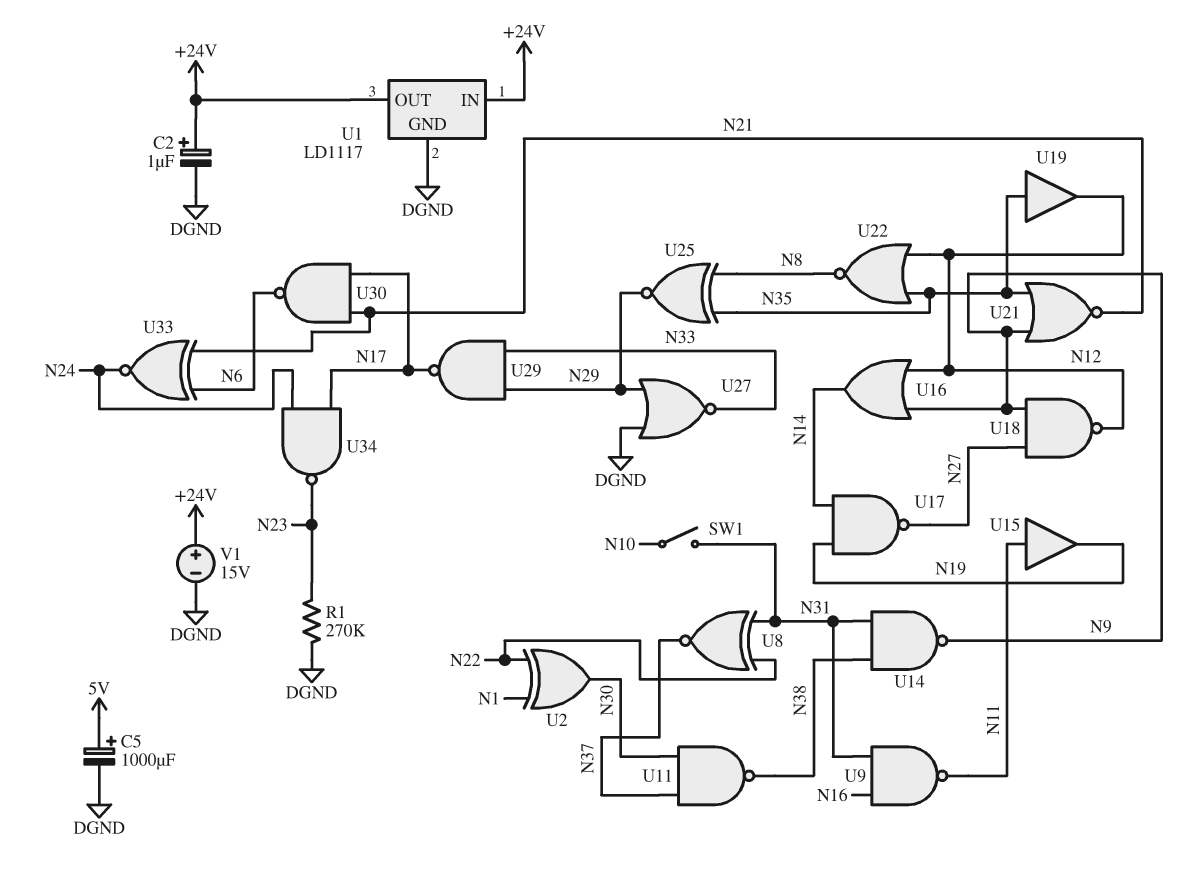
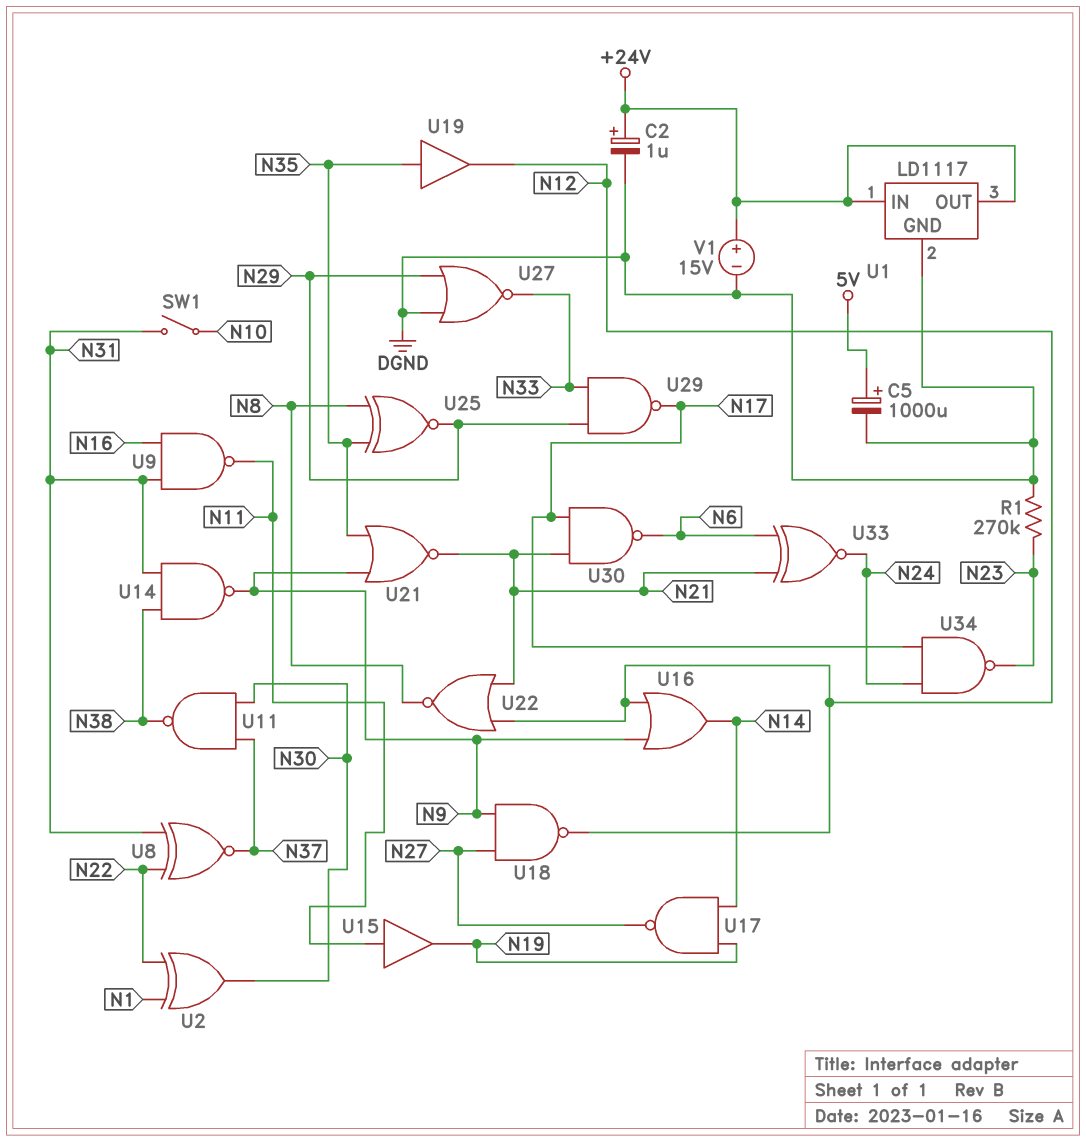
U22: NOR (in N12, in N35, out N8) -> NOR (in N12, in N21, out N8)

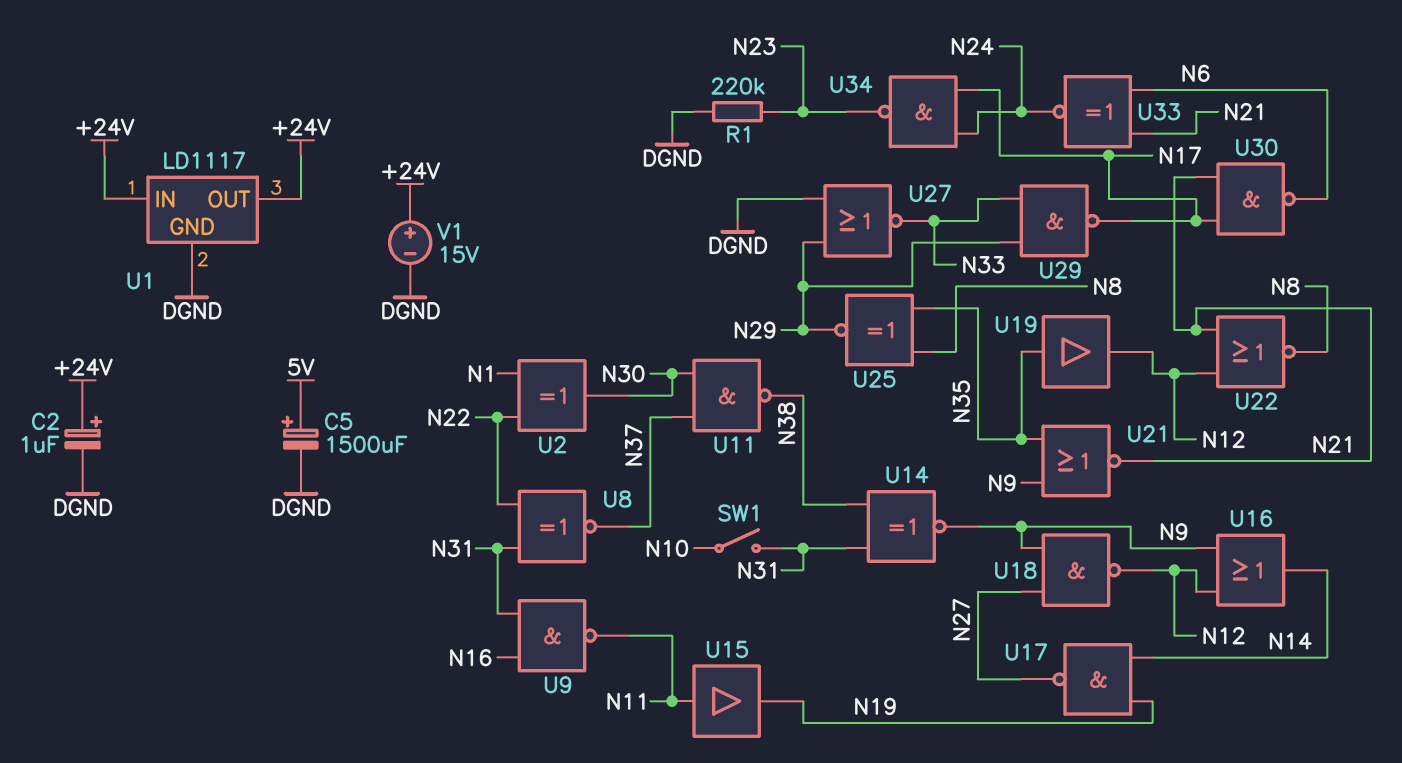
C5: 1000uF (plus 5V, minus DGND) -> 1500uF (plus 5V, minus DGND)
R1: 270k (DGND, N23) -> 220k (DGND, N23)
U14: NAND (in N31, in N38, out N9) -> XNOR (in N31, in N38, out N9)

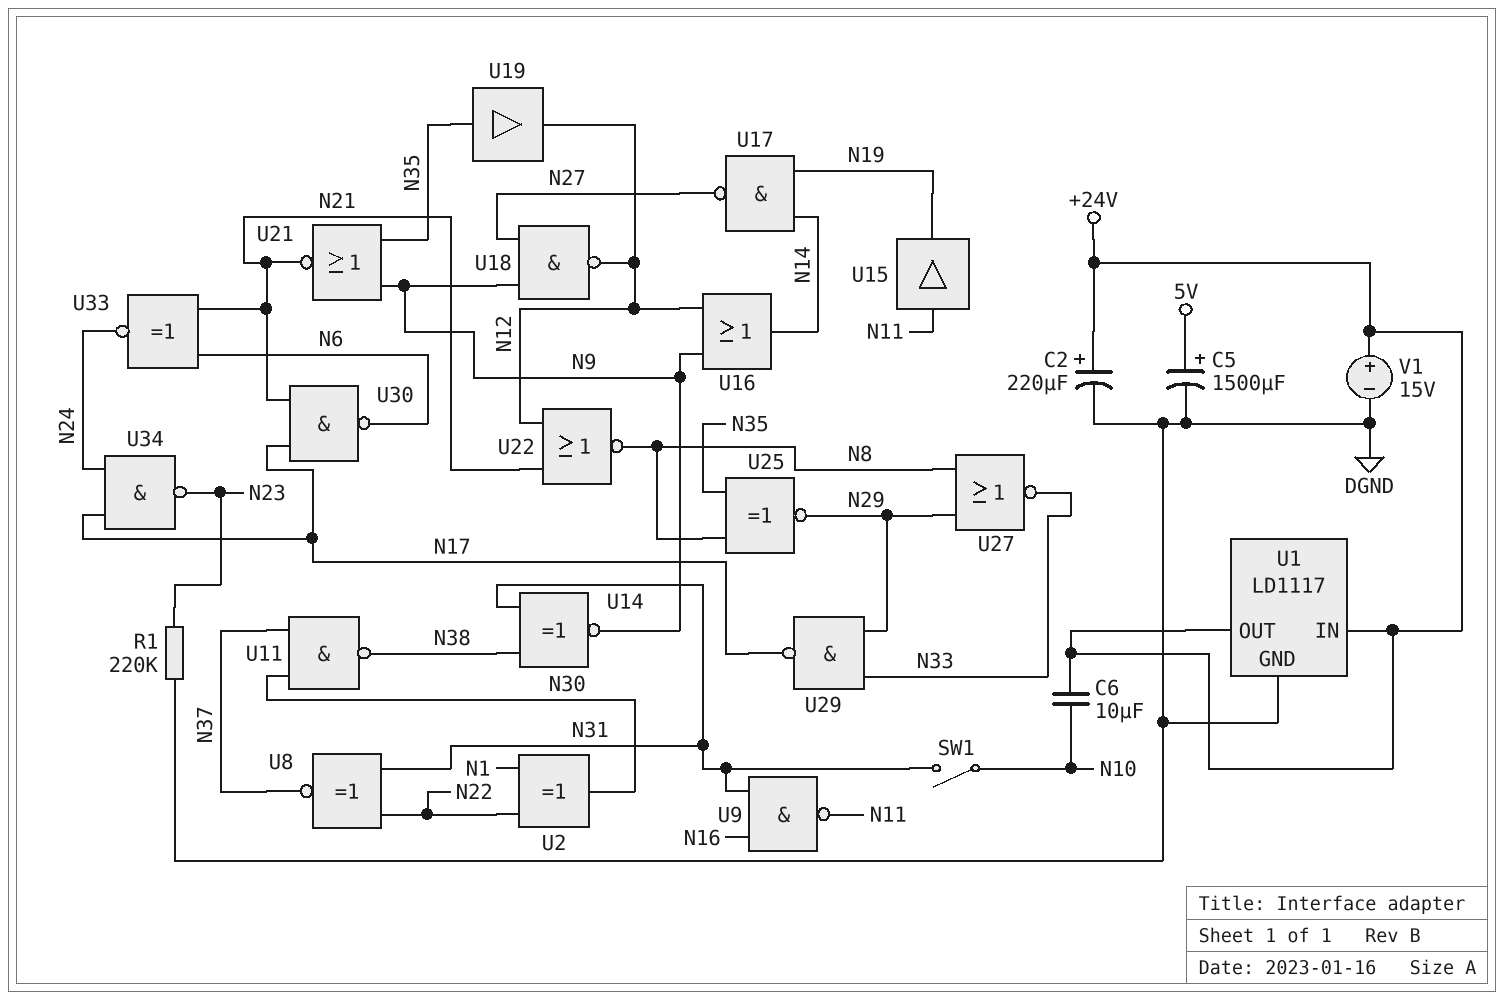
C2: 1uF (plus +24V, minus DGND) -> 220uF (plus +24V, minus DGND)
C6: none -> 10uF (+24V, N10)
U27: NOR (in DGND, in N29, out N33) -> NOR (in N8, in N29, out N33)

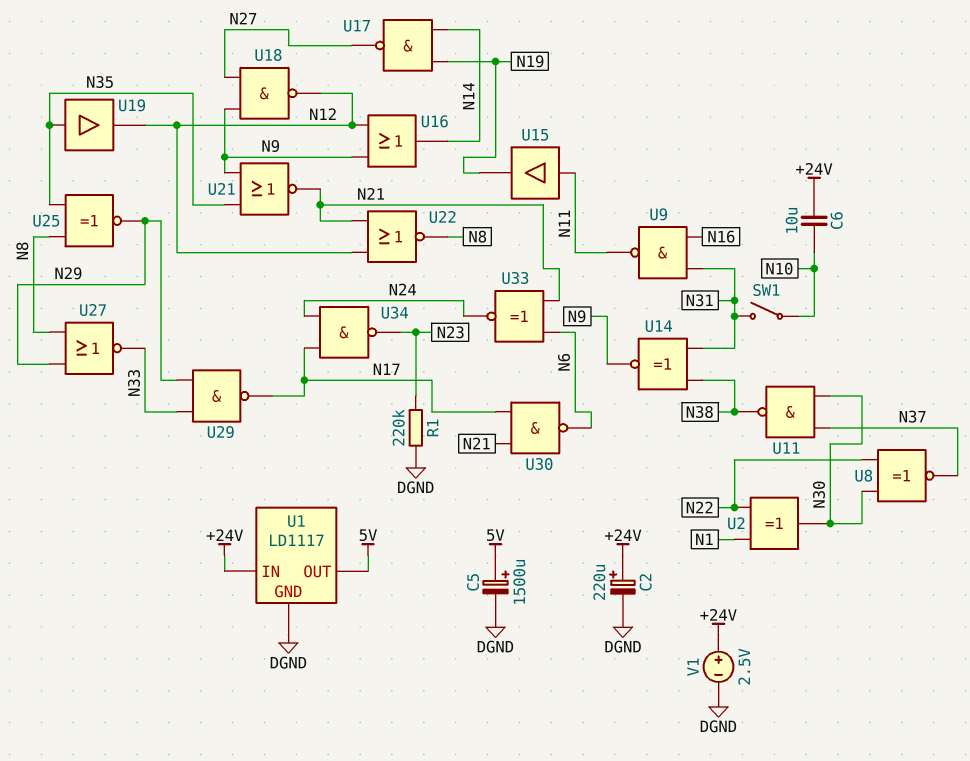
U1 pin OUT: +24V -> 5V
U8: XNOR (in N22, in N31, out N37) -> XNOR (in N22, in N30, out N37)
V1: 15V (plus +24V, minus DGND) -> 2.5V (plus +24V, minus DGND)

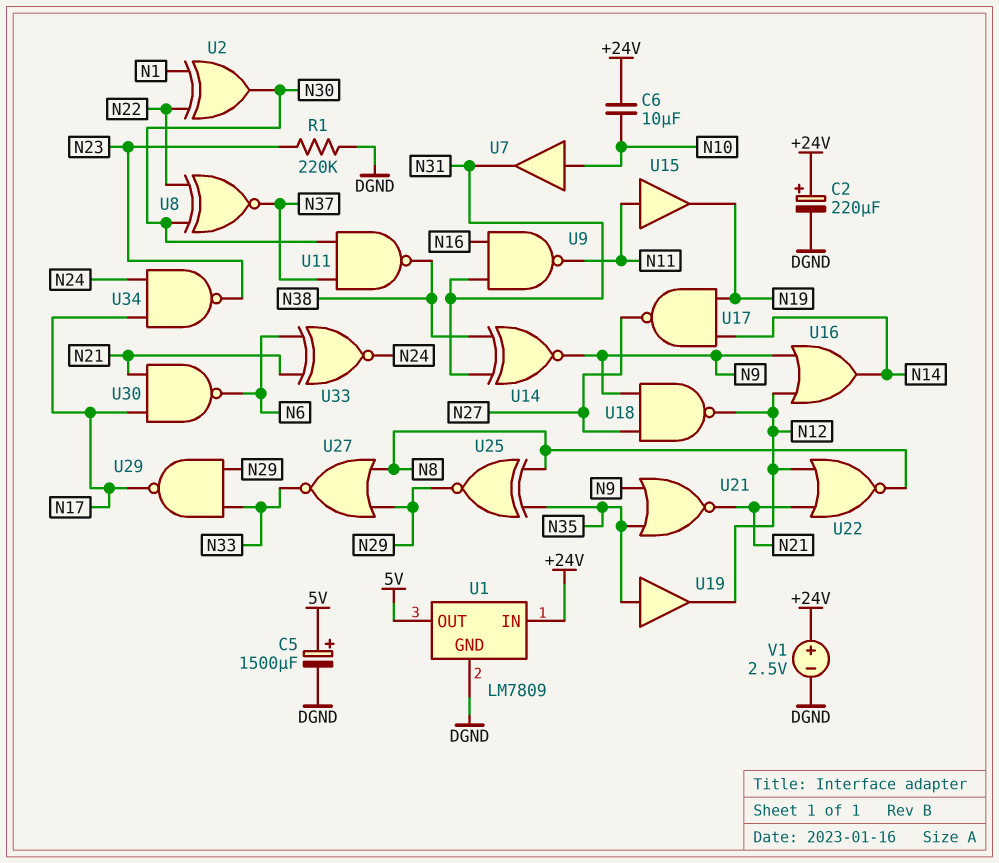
SW1: switch (N10, N31) -> none
U1: LD1117 -> LM7809
U7: none -> buffer (in N10, out N31)

